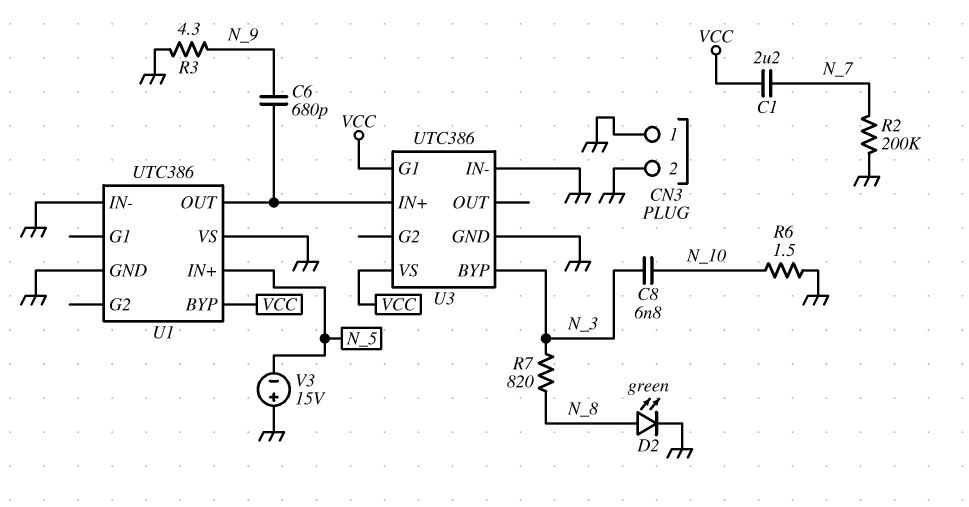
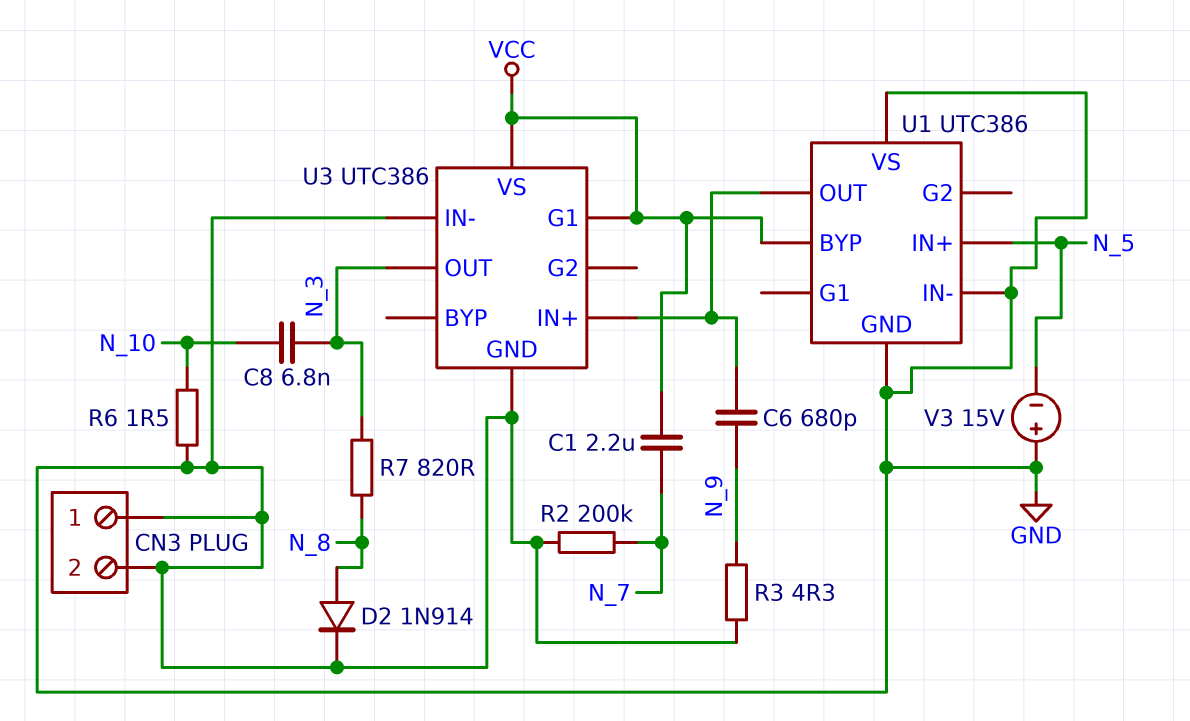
D2: LED green (A N_8, K GND) -> diode 1N914 (A N_8, K GND)
U3 pin BYP: N_3 -> none
U3 pin OUT: none -> N_3

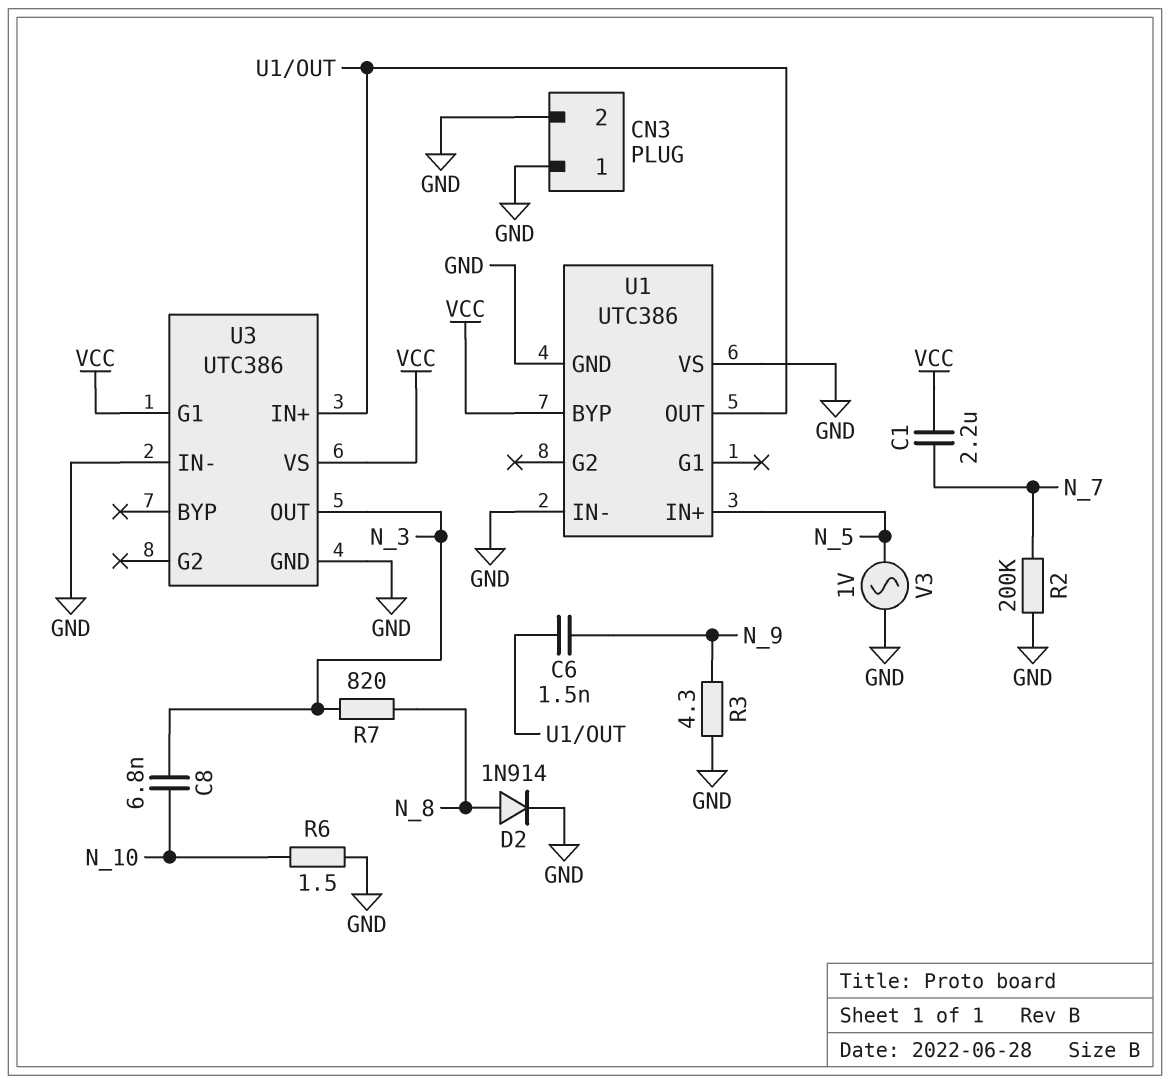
C6: 680pF (N_9, U1/OUT) -> 1.5nF (N_9, U1/OUT)
V3: 15V (plus GND, minus N_5) -> AC 1V (GND, N_5)

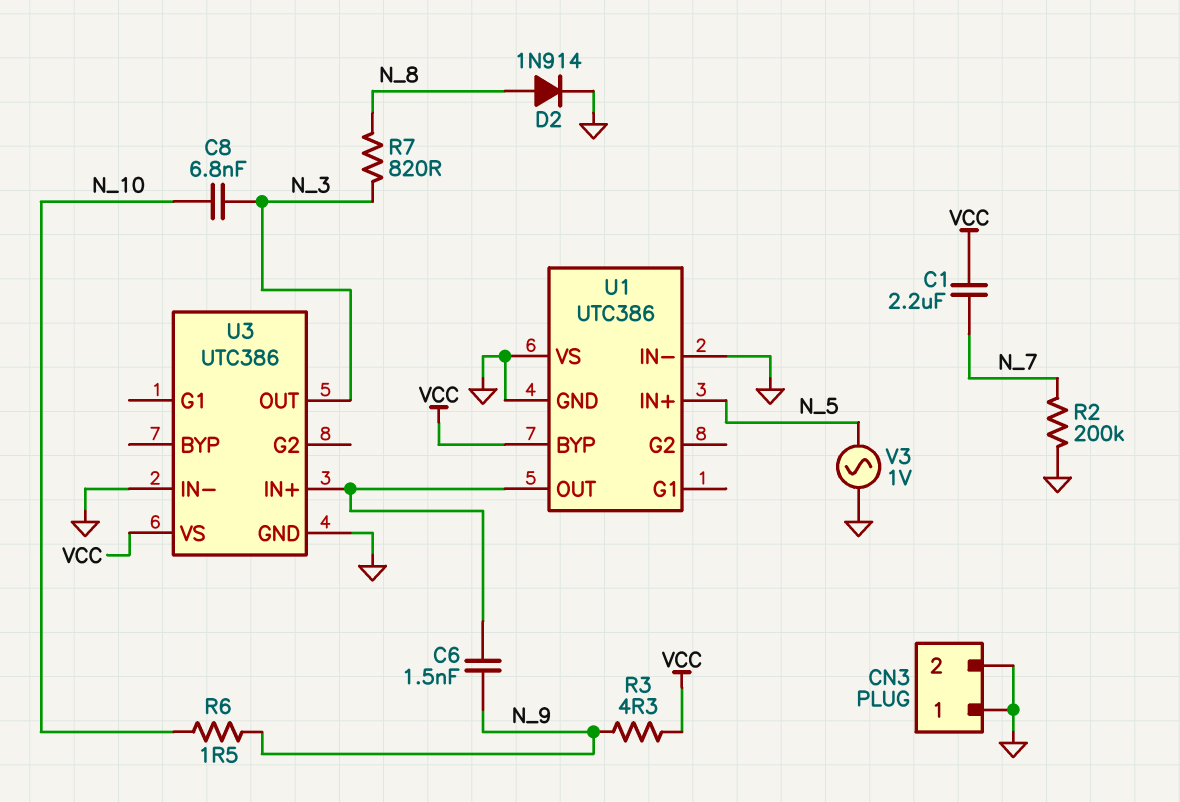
R3: 4.3 (GND, N_9) -> 4.3 (N_9, VCC)
R6: 1.5 (GND, N_10) -> 1.5 (N_9, N_10)
U3 pin G1: VCC -> none

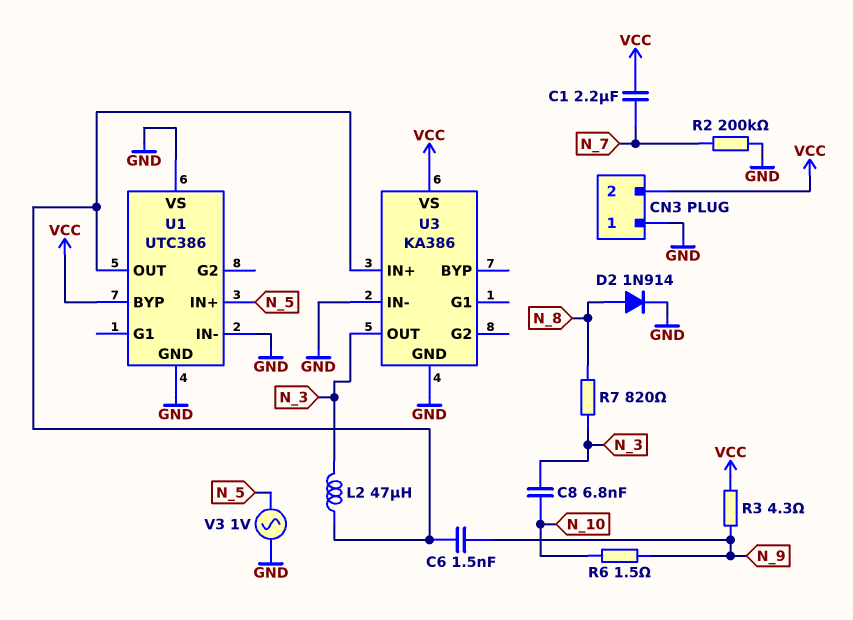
CN3 pin 2: GND -> VCC
L2: none -> 47uH (N_3, U1/OUT)
U3: UTC386 -> KA386

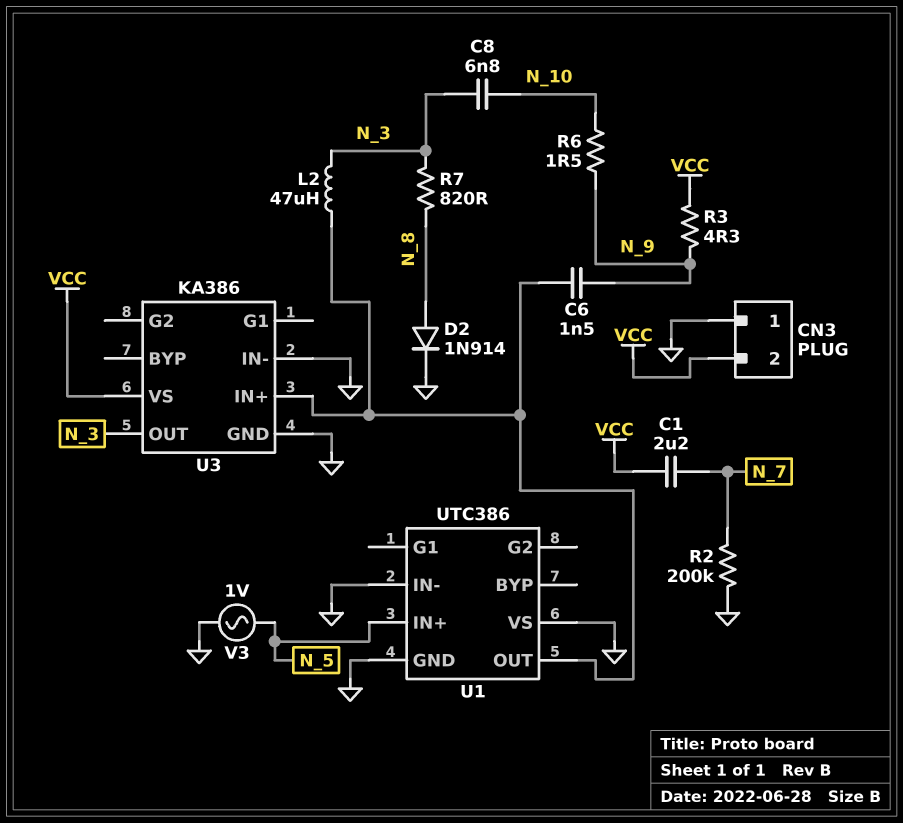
U1 pin BYP: VCC -> none

